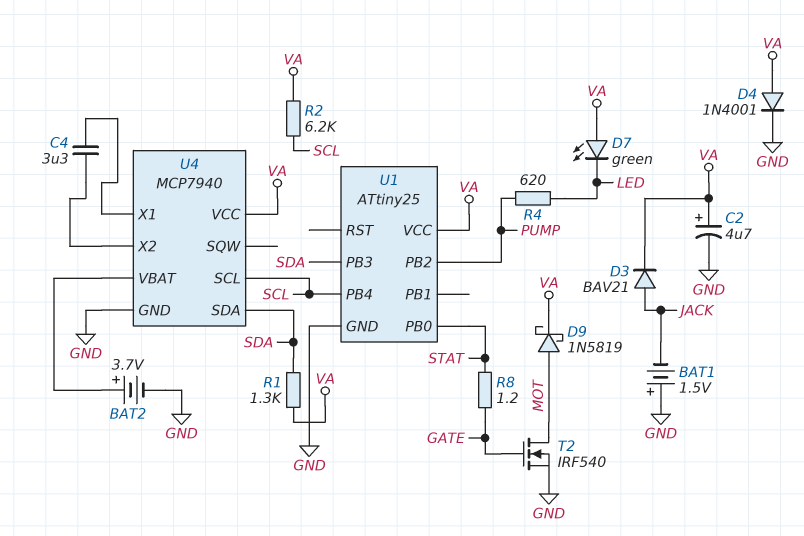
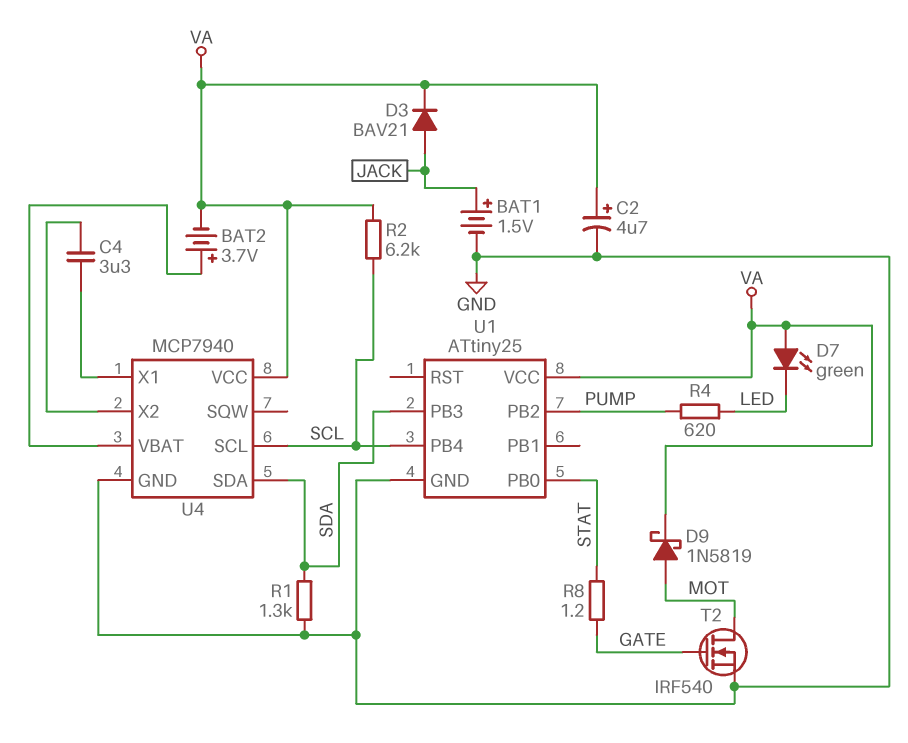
BAT1: 1.5V (plus GND, minus JACK) -> 1.5V (plus JACK, minus GND)
BAT2: 3.7V (plus U4/VBAT, minus GND) -> 3.7V (plus U4/VBAT, minus VA)
D4: diode 1N4001 (A VA, K GND) -> none
R1: 1.3k (SDA, VA) -> 1.3k (GND, SDA)

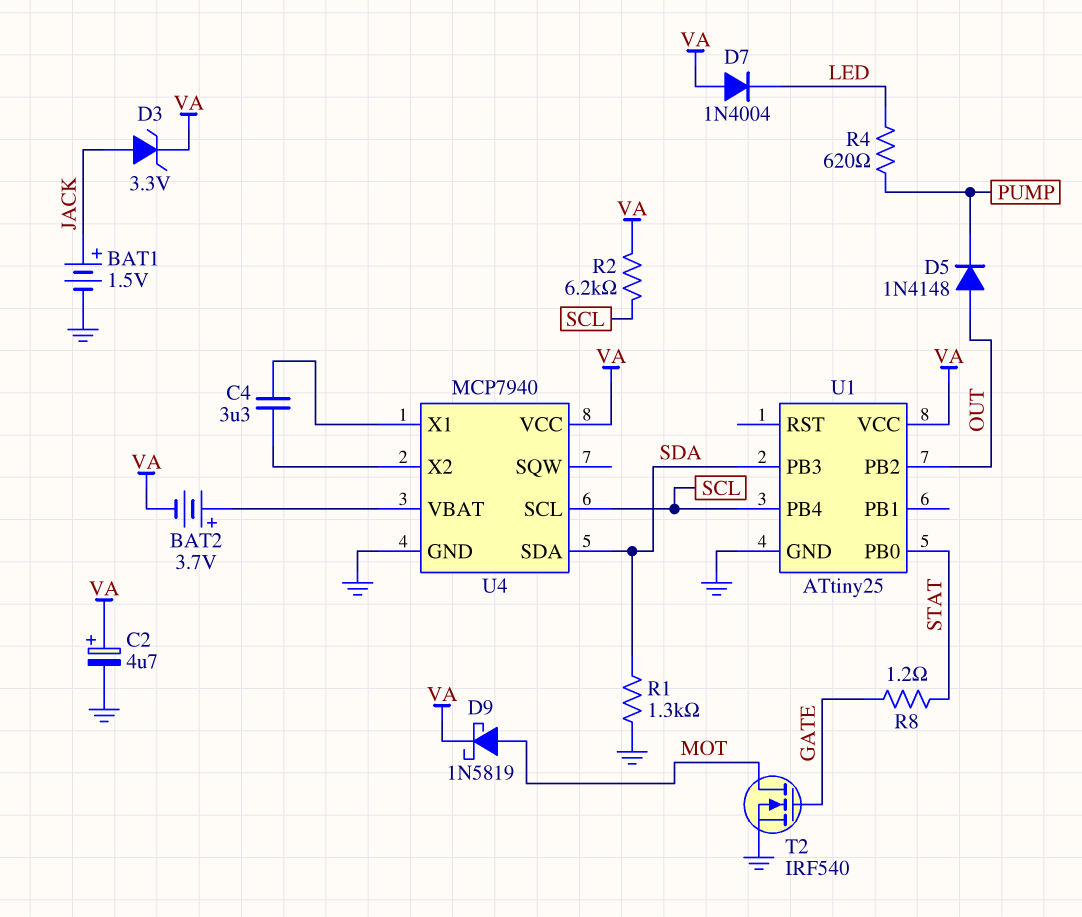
D3: diode BAV21 (A JACK, K VA) -> zener 3.3V (A JACK, K VA)
D5: none -> diode 1N4148 (A OUT, K PUMP)
D7: LED green (A VA, K LED) -> diode 1N4004 (A VA, K LED)
U1 pin PB2: PUMP -> OUT

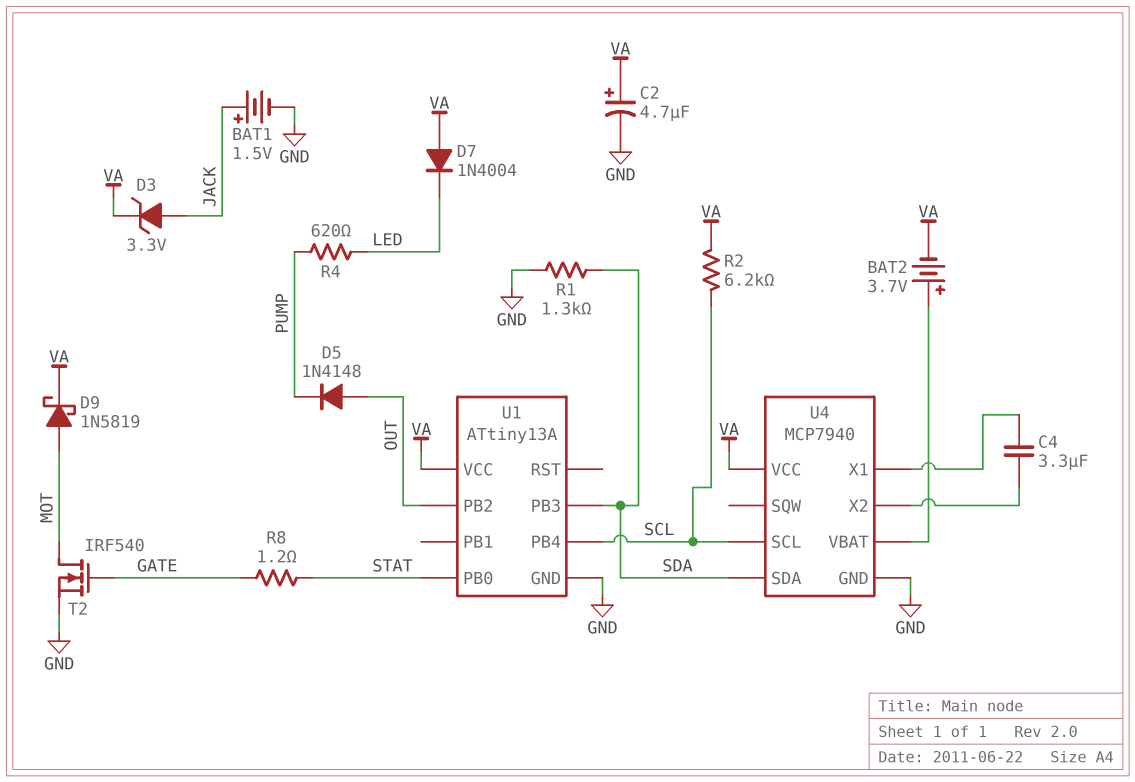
U1: ATtiny25 -> ATtiny13A

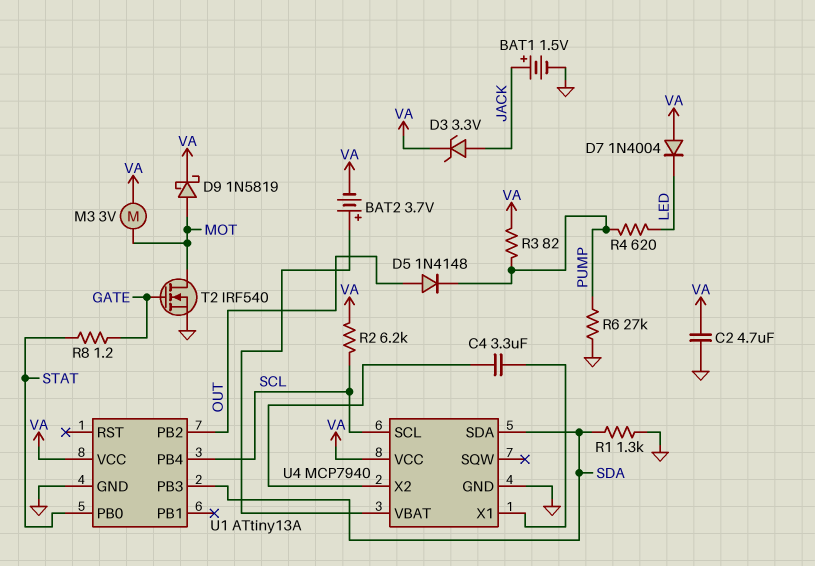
C2: 4.7uF (plus VA, minus GND) -> 4.7uF (GND, VA)
M3: none -> motor 3V (MOT, VA)
R3: none -> 82 (PUMP, VA)
R6: none -> 27k (GND, PUMP)

